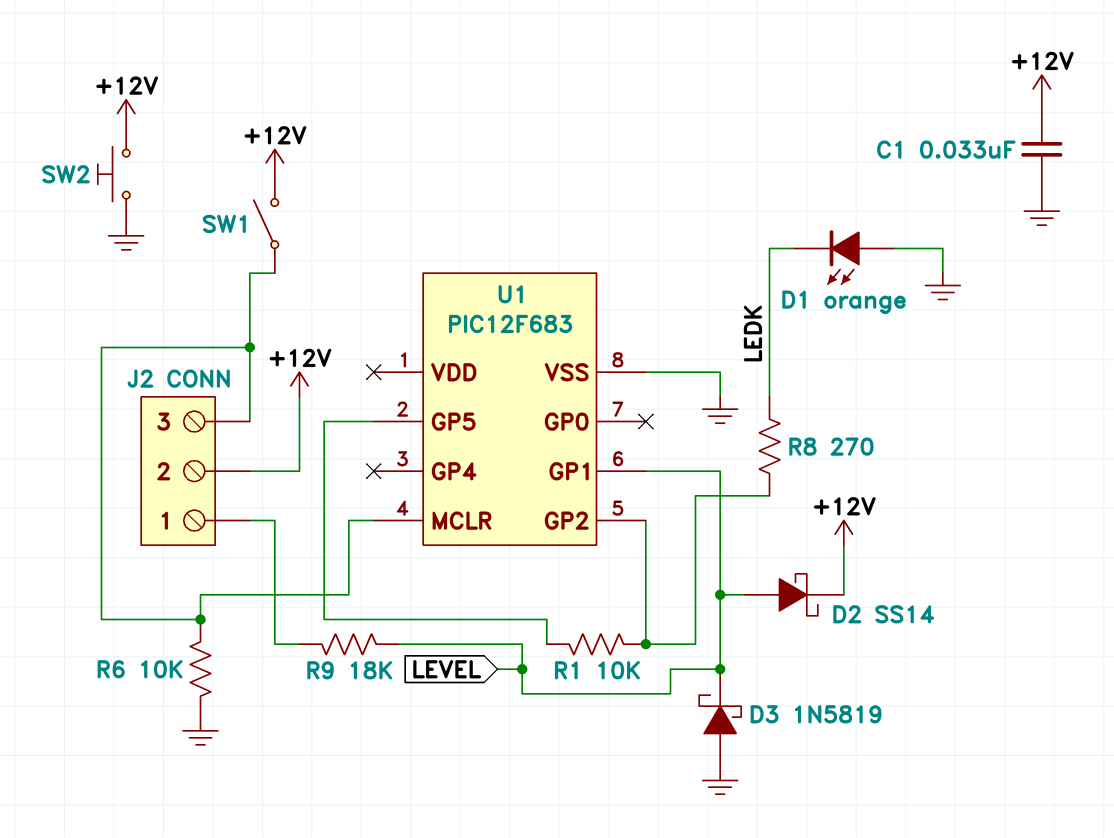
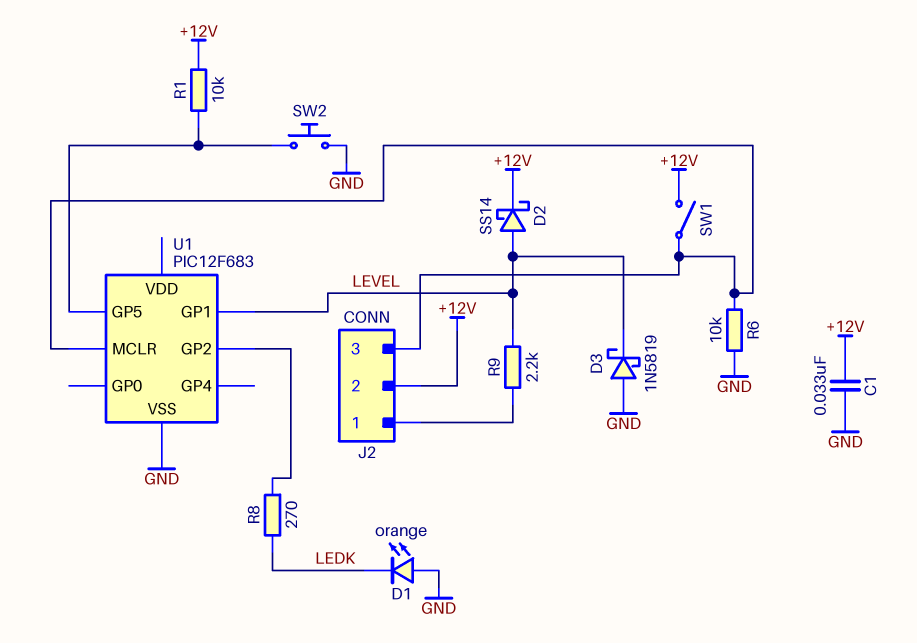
R1: 10k (U1/GP2, U1/GP5) -> 10k (+12V, U1/GP5)
R9: 18k (J2/1, LEVEL) -> 2.2k (J2/1, LEVEL)
SW2: button (+12V, GND) -> button (GND, U1/GP5)

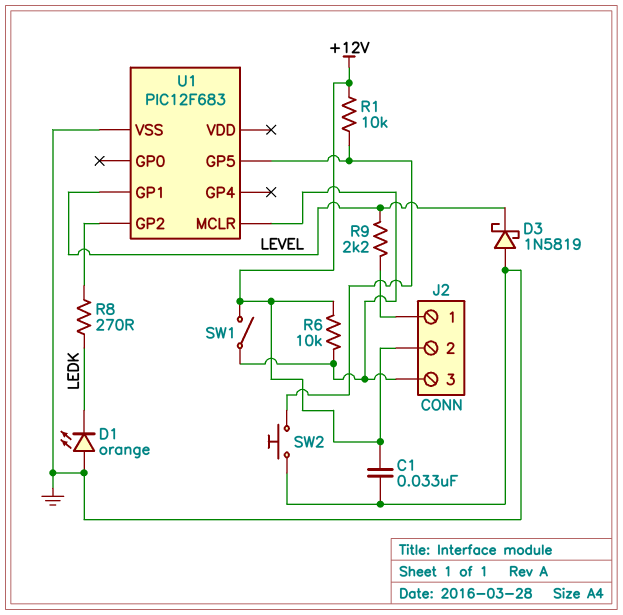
D2: schottky SS14 (A LEVEL, K +12V) -> none
R6: 10k (GND, J2/3) -> 10k (+12V, J2/3)

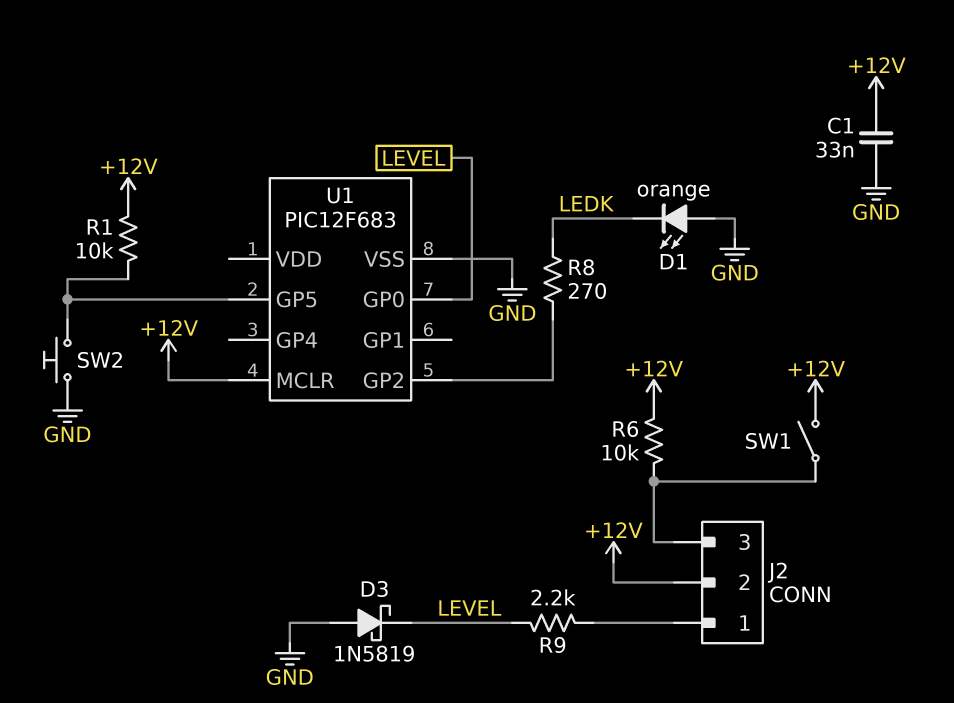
U1 pin GP0: none -> LEVEL
U1 pin GP1: LEVEL -> none
U1 pin MCLR: J2/3 -> +12V

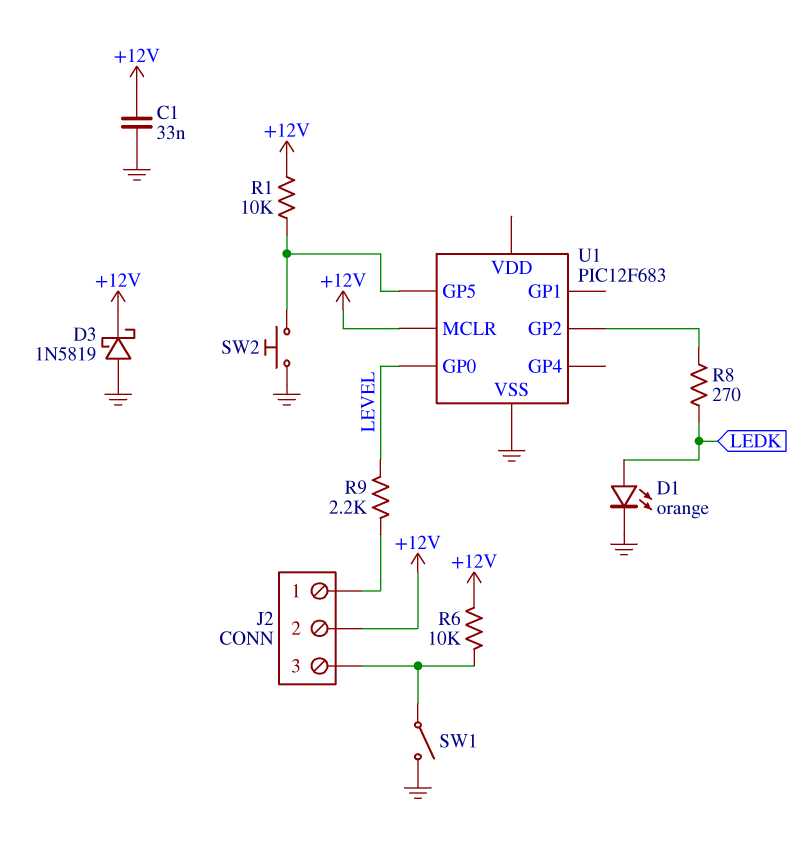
D1: LED orange (A GND, K LEDK) -> LED orange (A LEDK, K GND)
D3: schottky 1N5819 (A GND, K LEVEL) -> schottky 1N5819 (A GND, K +12V)
SW1: switch (+12V, J2/3) -> switch (GND, J2/3)

